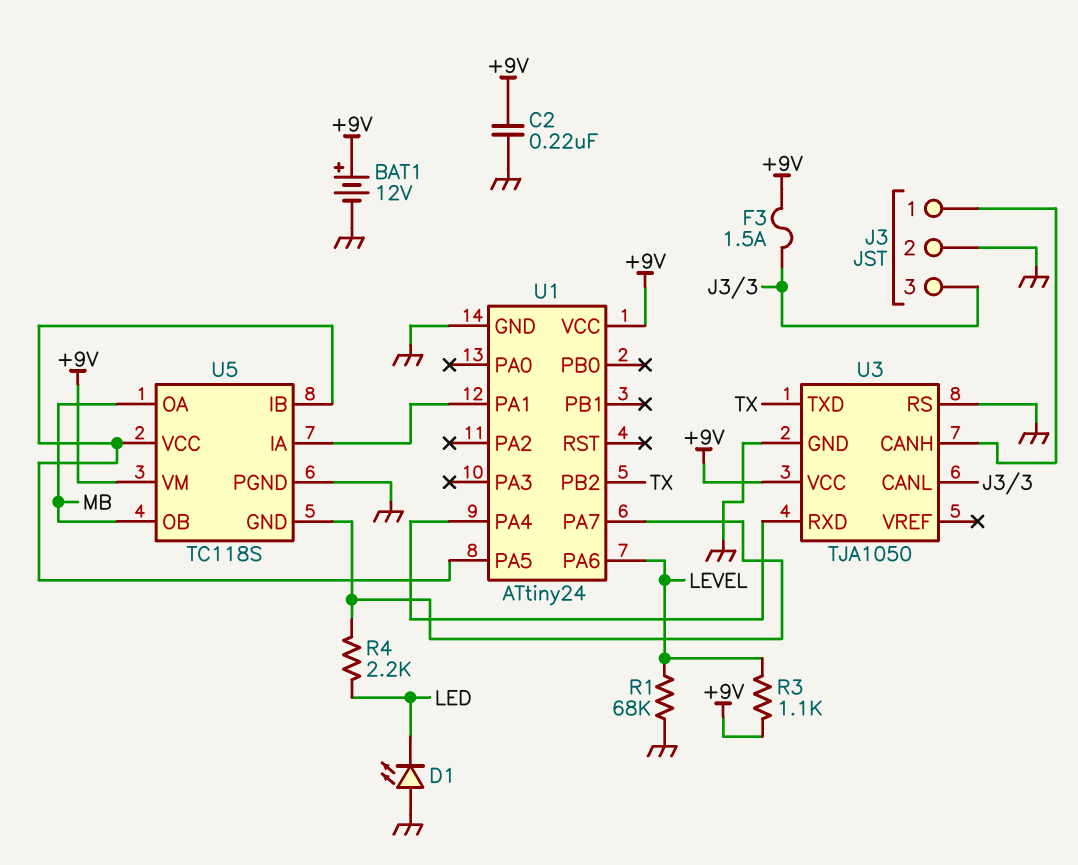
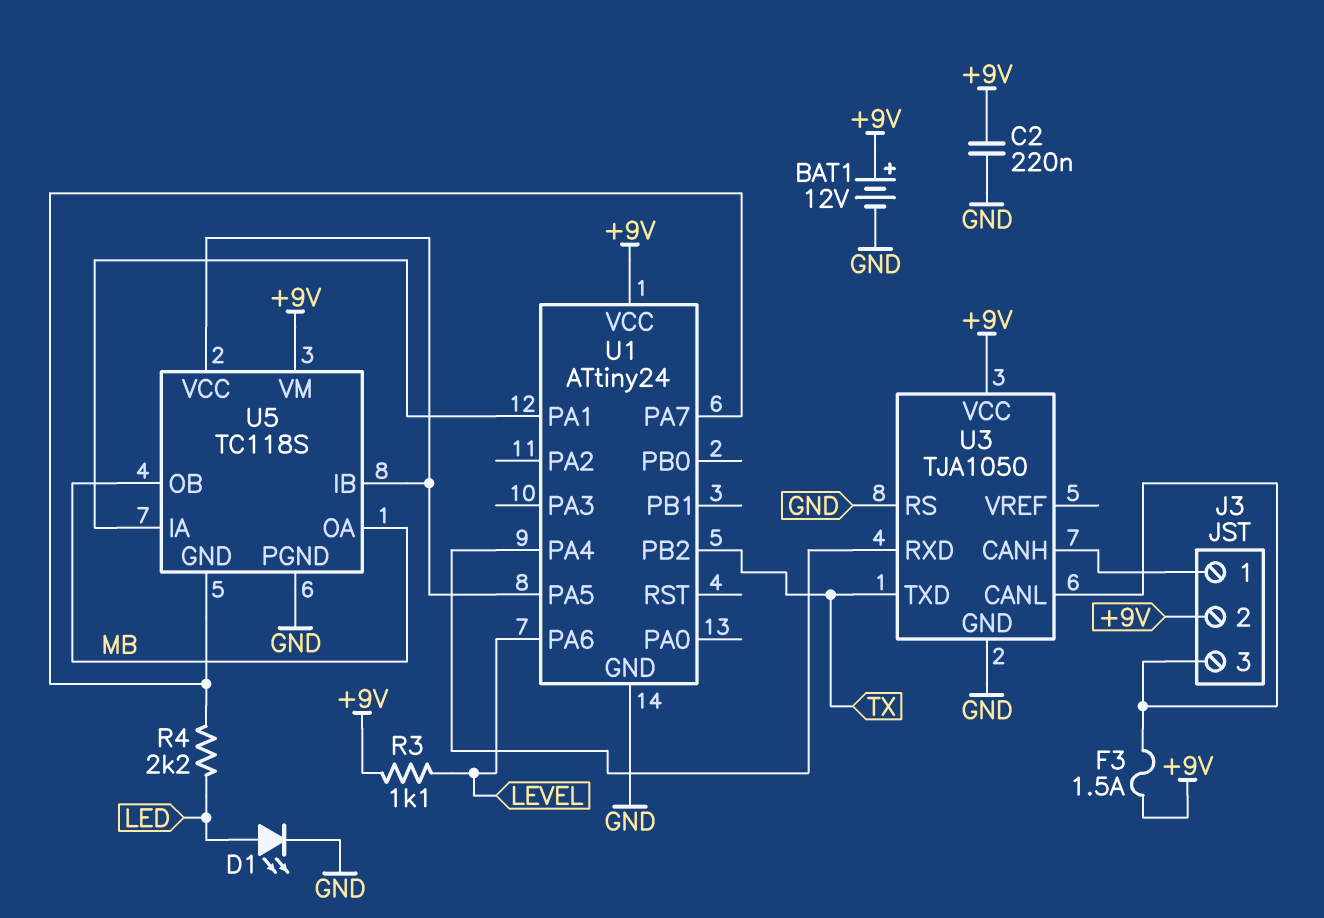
D1: LED (A GND, K LED) -> LED (A LED, K GND)
J3 pin 2: GND -> +9V
R1: 68k (GND, LEVEL) -> none

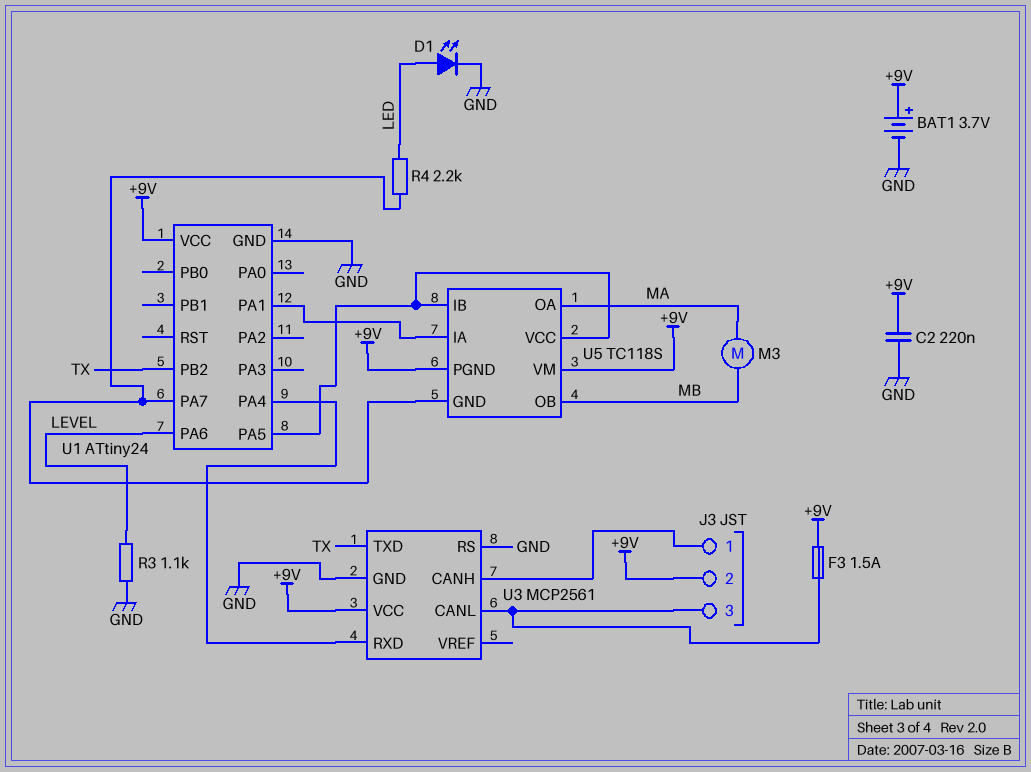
BAT1: 12V (plus +9V, minus GND) -> 3.7V (plus +9V, minus GND)
M3: none -> motor (MA, MB)
R3: 1.1k (+9V, LEVEL) -> 1.1k (GND, LEVEL)
U3: TJA1050 -> MCP2561
U5 pin OA: MB -> MA
U5 pin PGND: GND -> +9V

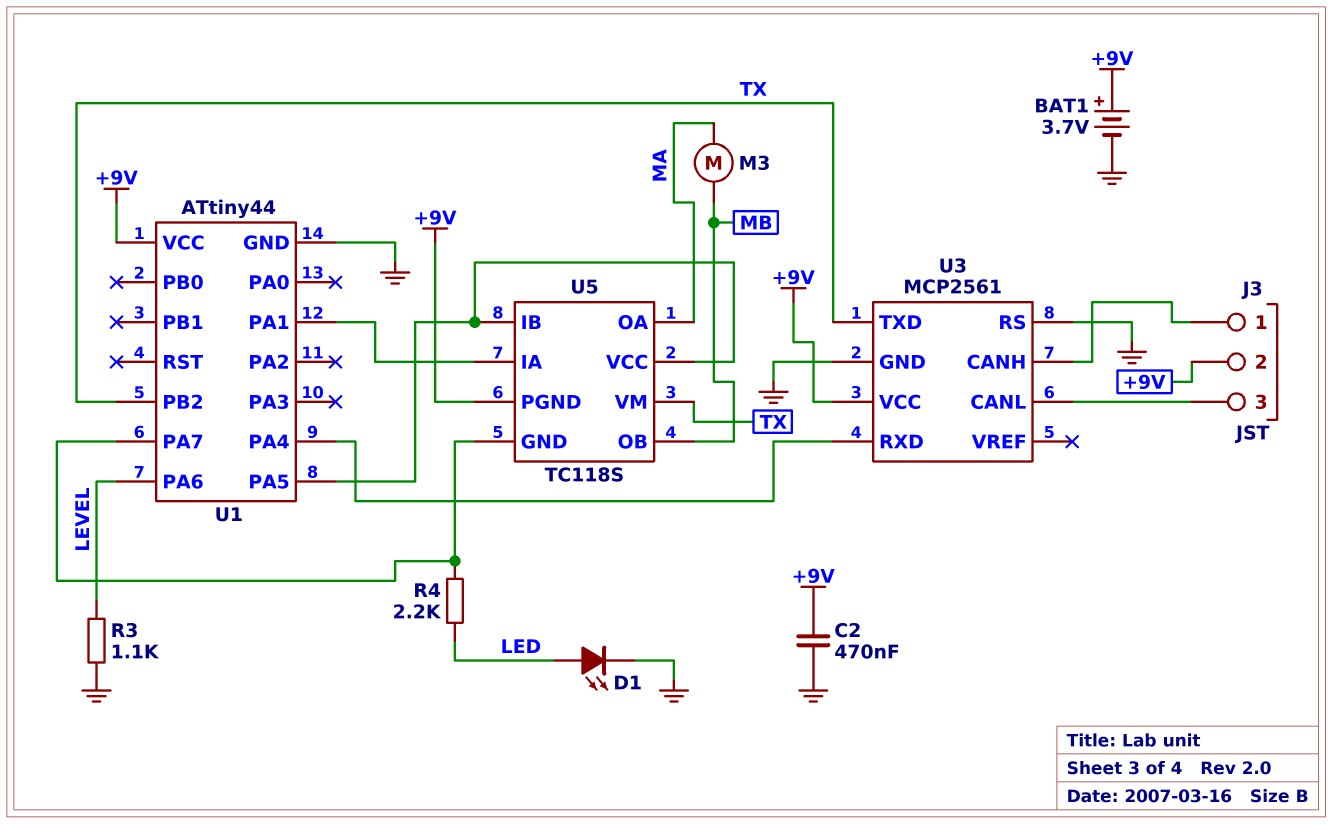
C2: 220nF (+9V, GND) -> 470nF (+9V, GND)
F3: 1.5A (+9V, J3/3) -> none
U1: ATtiny24 -> ATtiny44
U5 pin VM: +9V -> TX

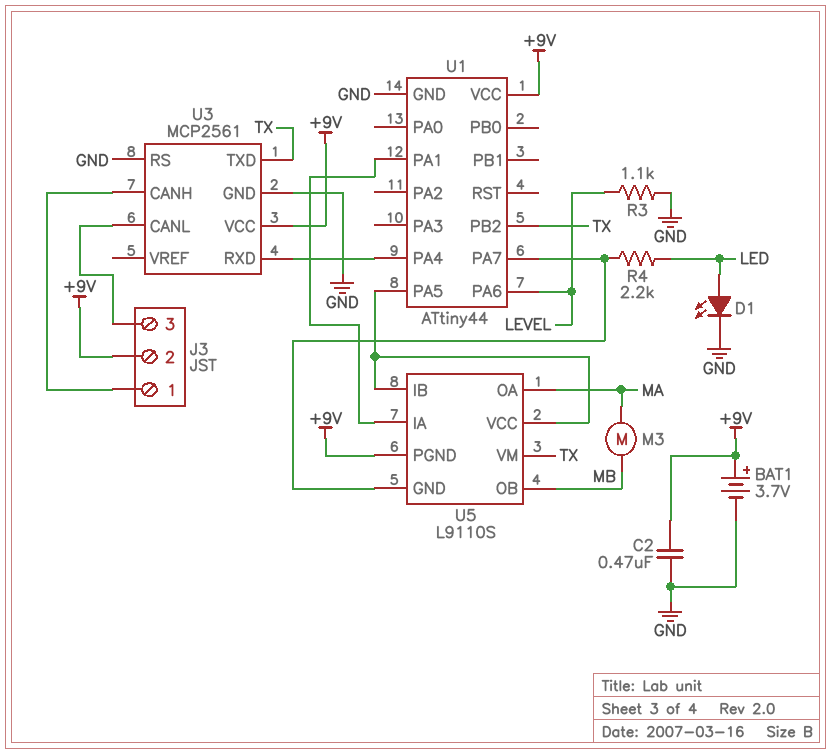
U5: TC118S -> L9110S

